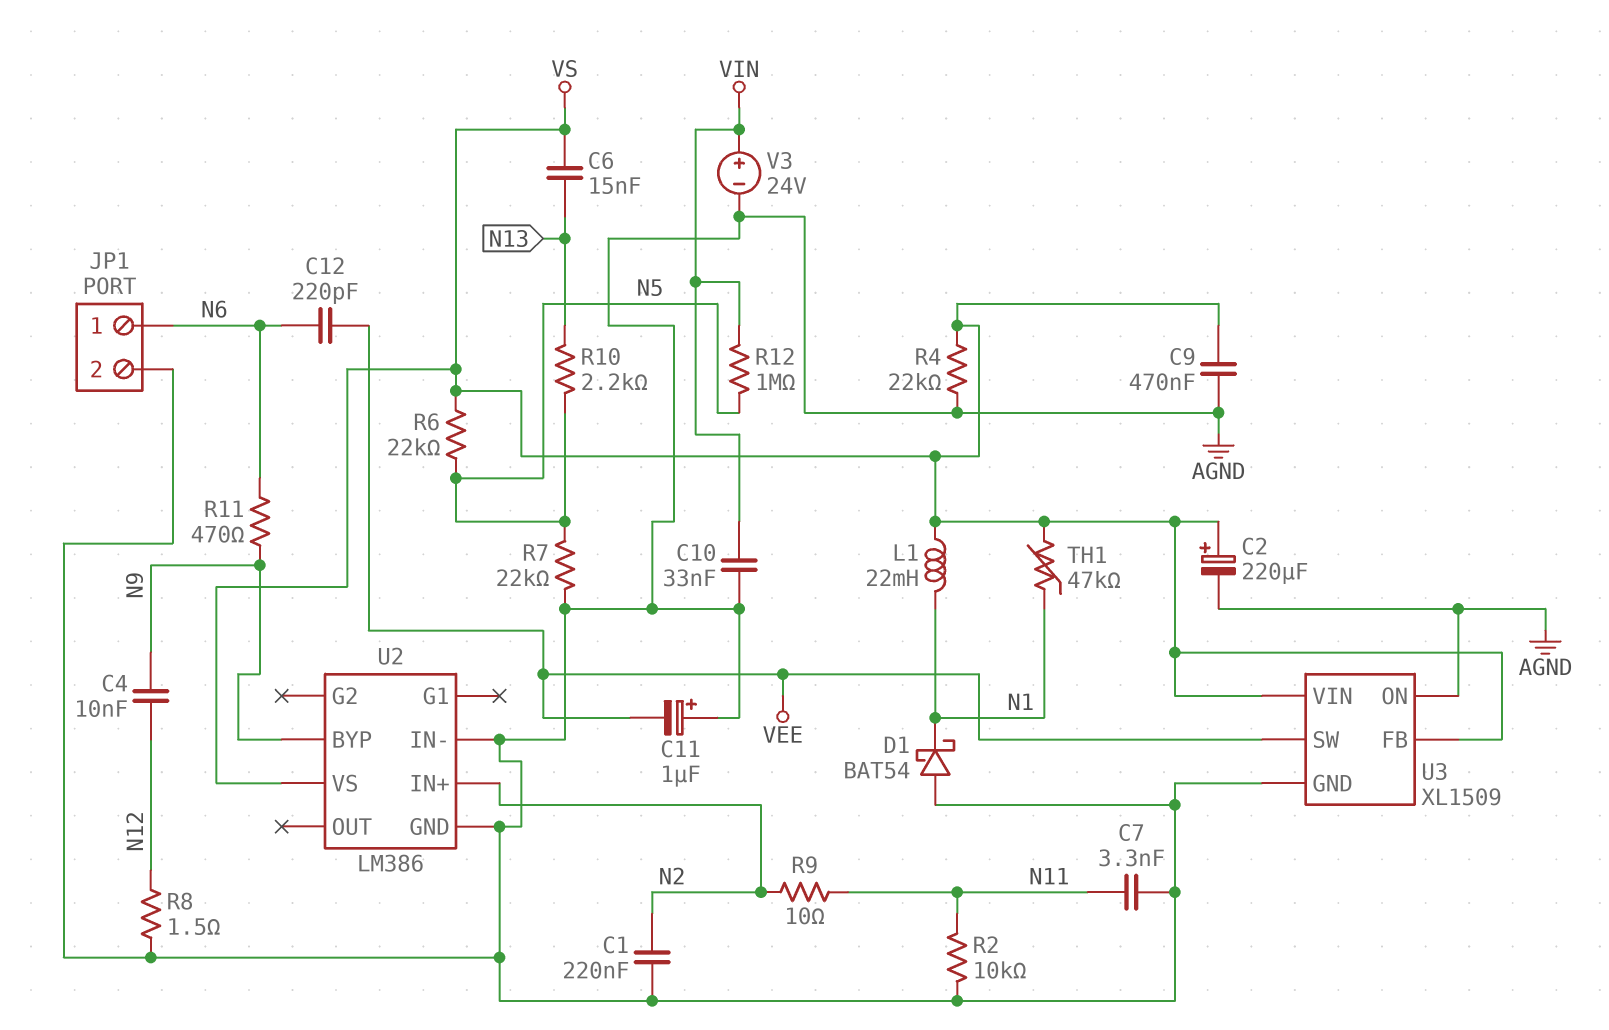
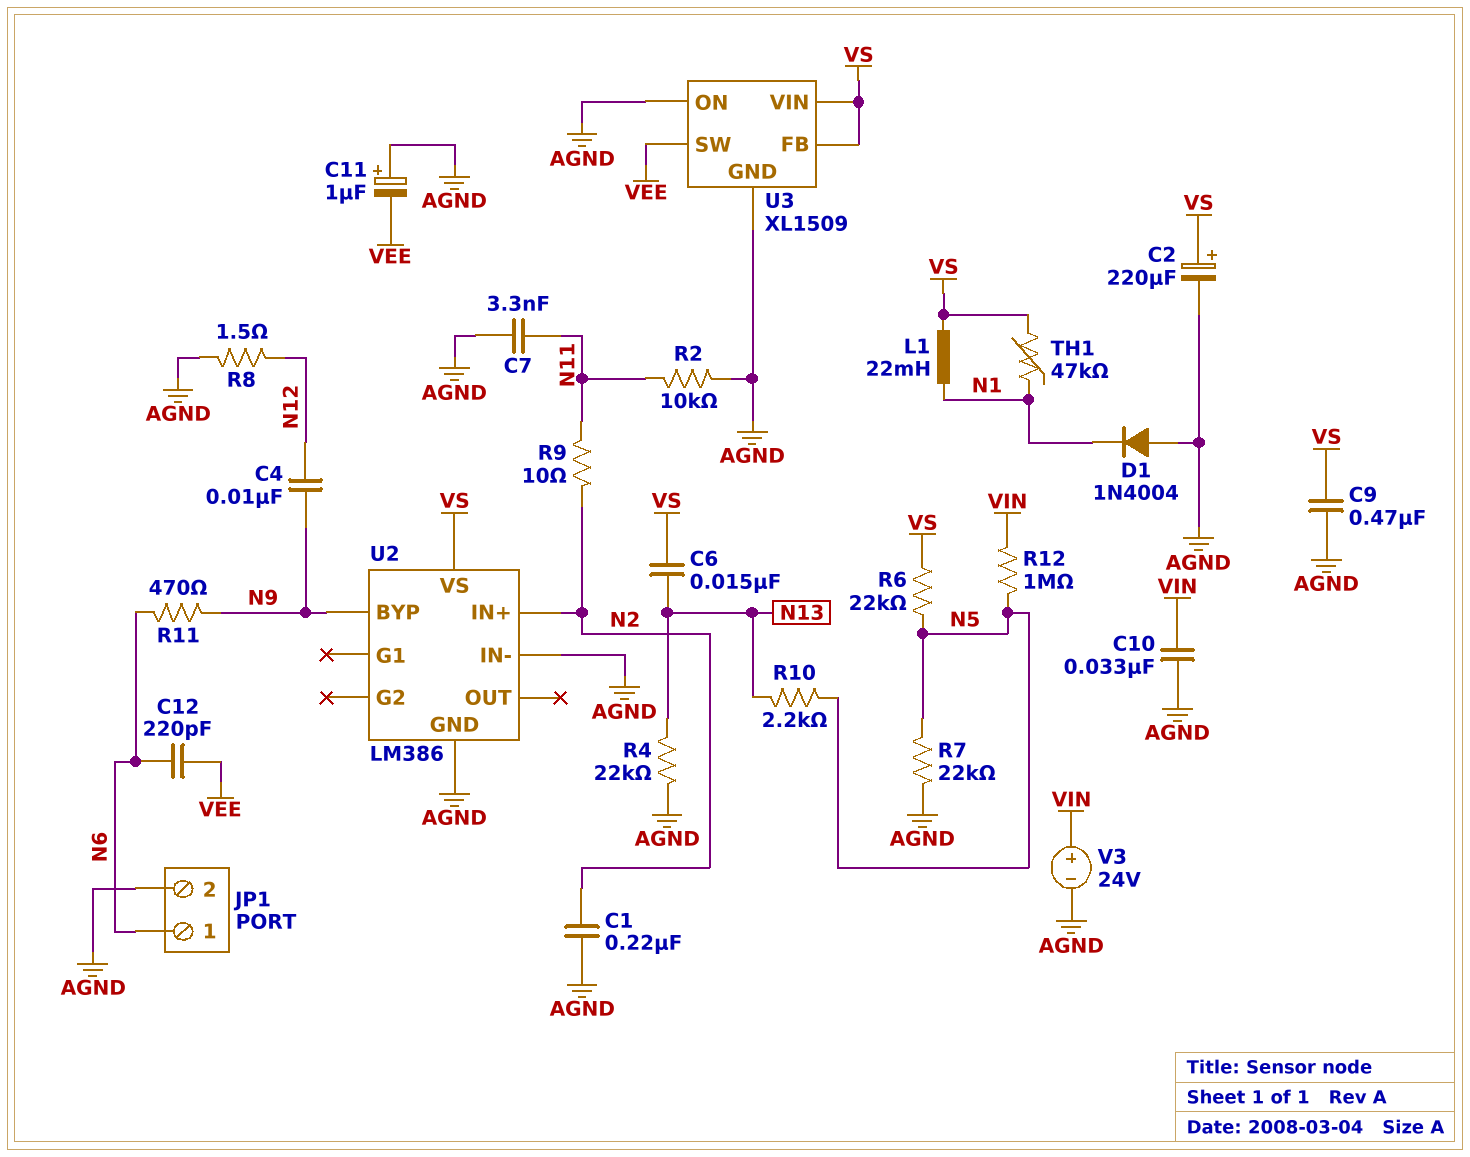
D1: schottky BAT54 (A AGND, K N1) -> diode 1N4004 (A AGND, K N1)
R4: 22k (AGND, VS) -> 22k (AGND, N13)

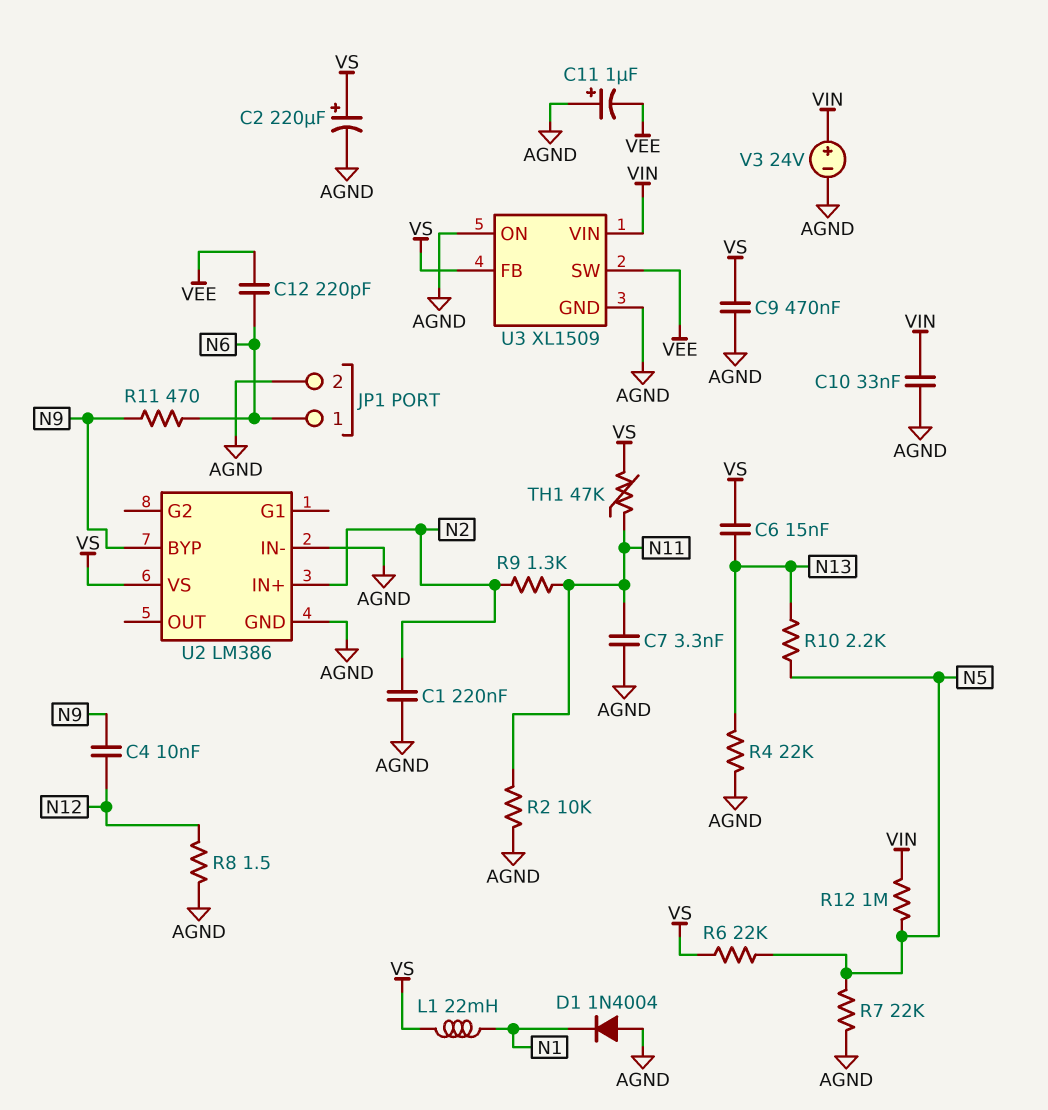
R9: 10 (N2, N11) -> 1.3k (N2, N11)
TH1: 47k (N1, VS) -> 47k (N11, VS)
U3 pin VIN: VS -> VIN

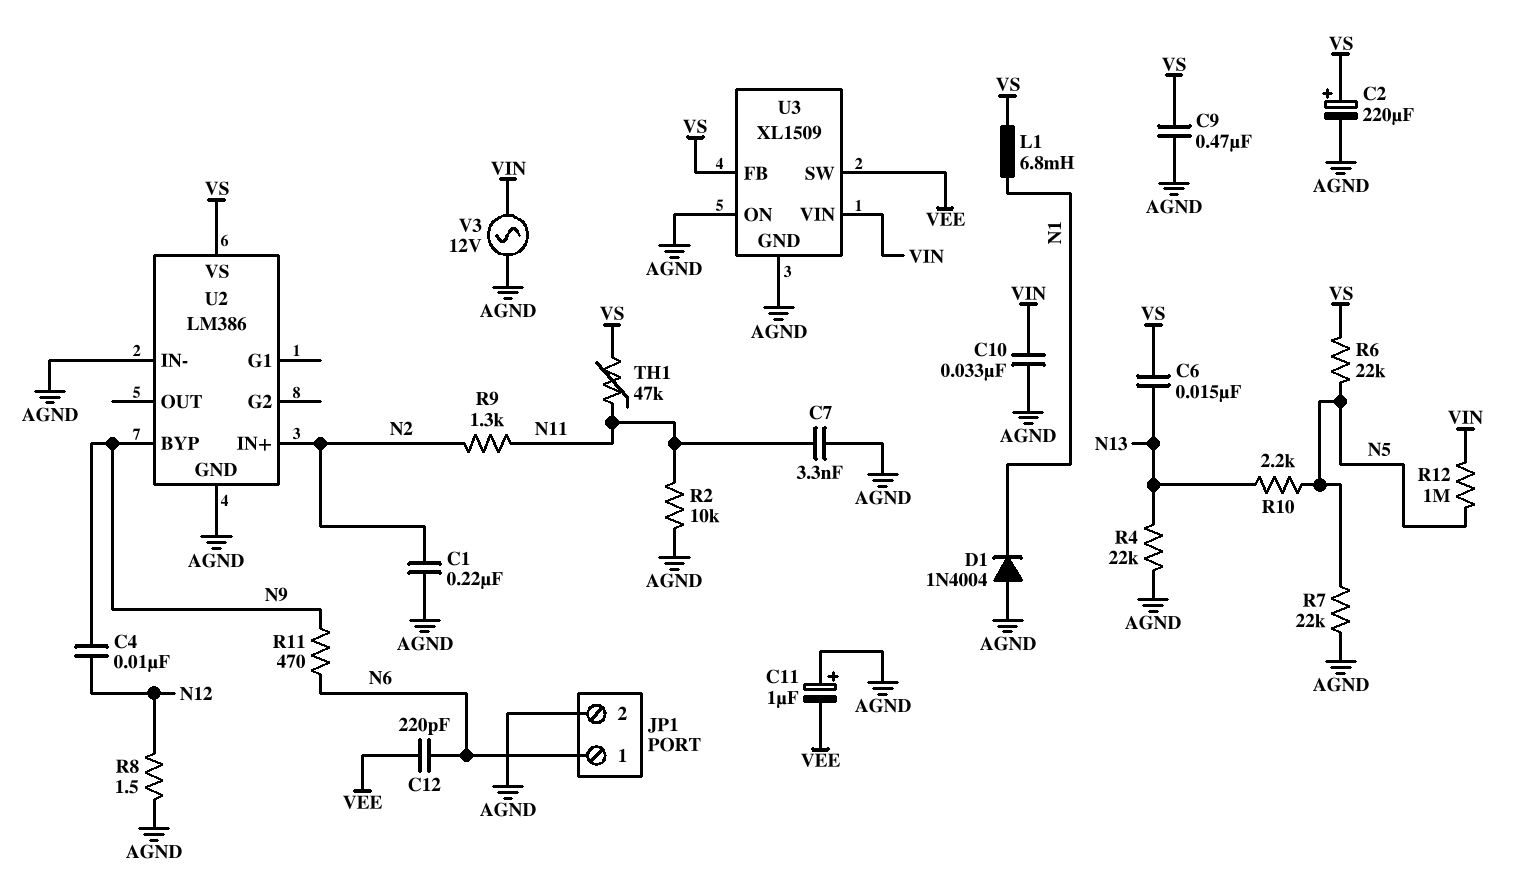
L1: 22mH (N1, VS) -> 6.8mH (N1, VS)
V3: 24V (plus VIN, minus AGND) -> AC 12V (AGND, VIN)

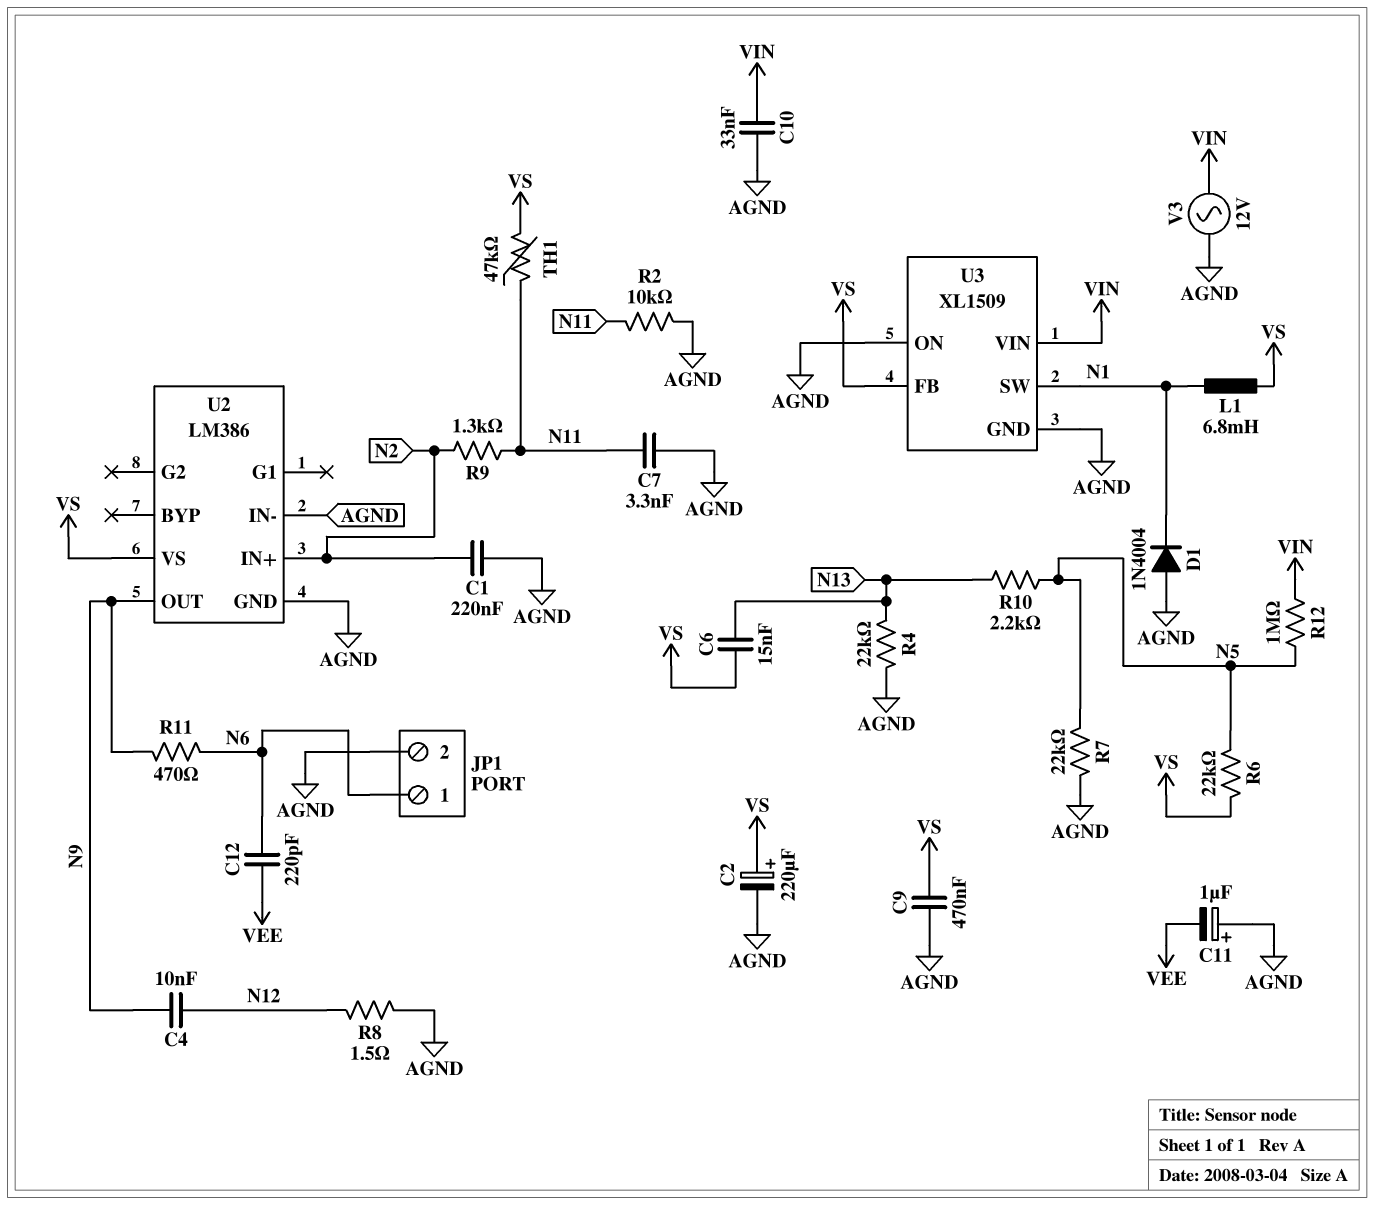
U2 pin BYP: N9 -> none
U2 pin OUT: none -> N9
U3 pin SW: VEE -> N1

